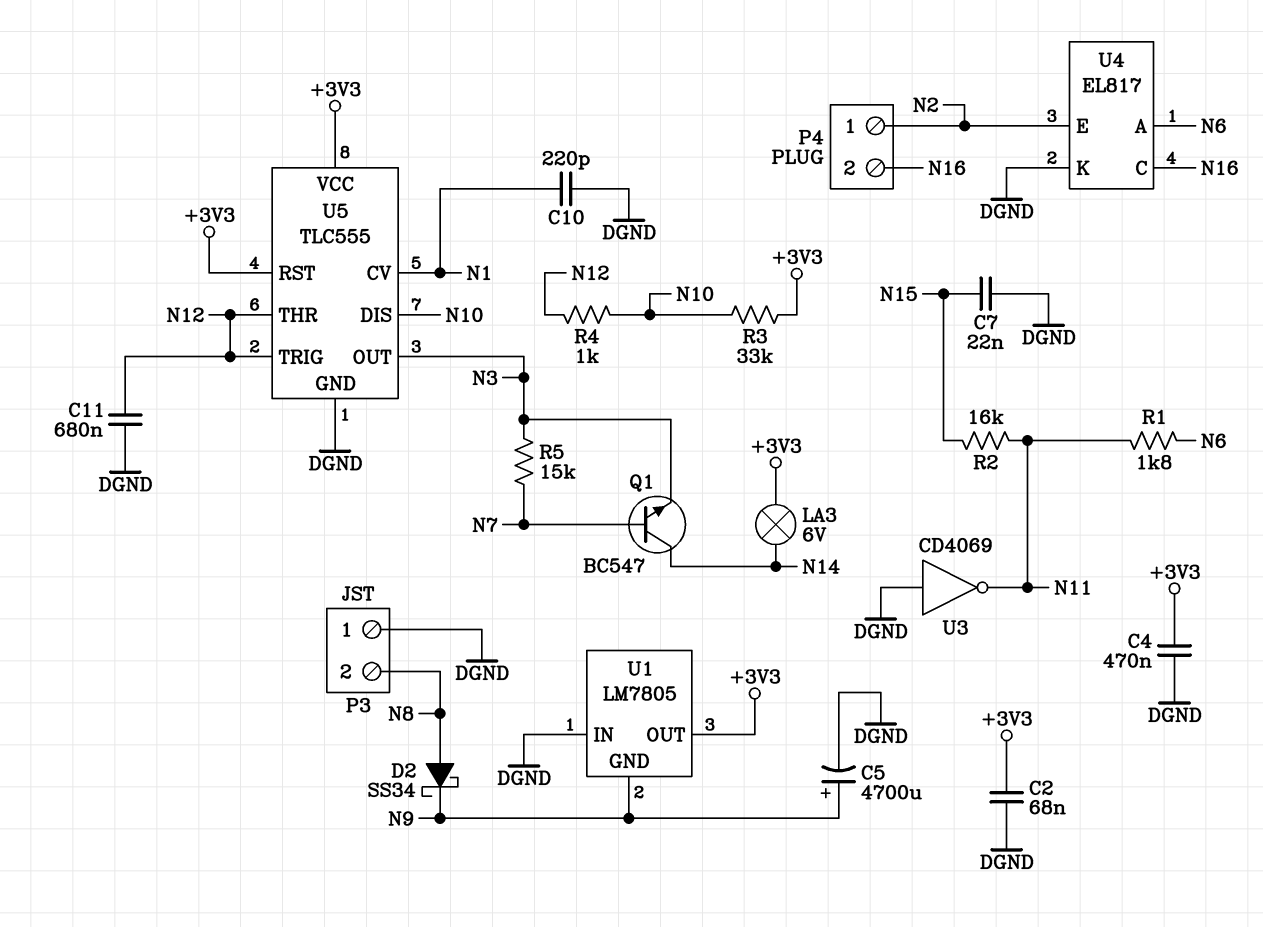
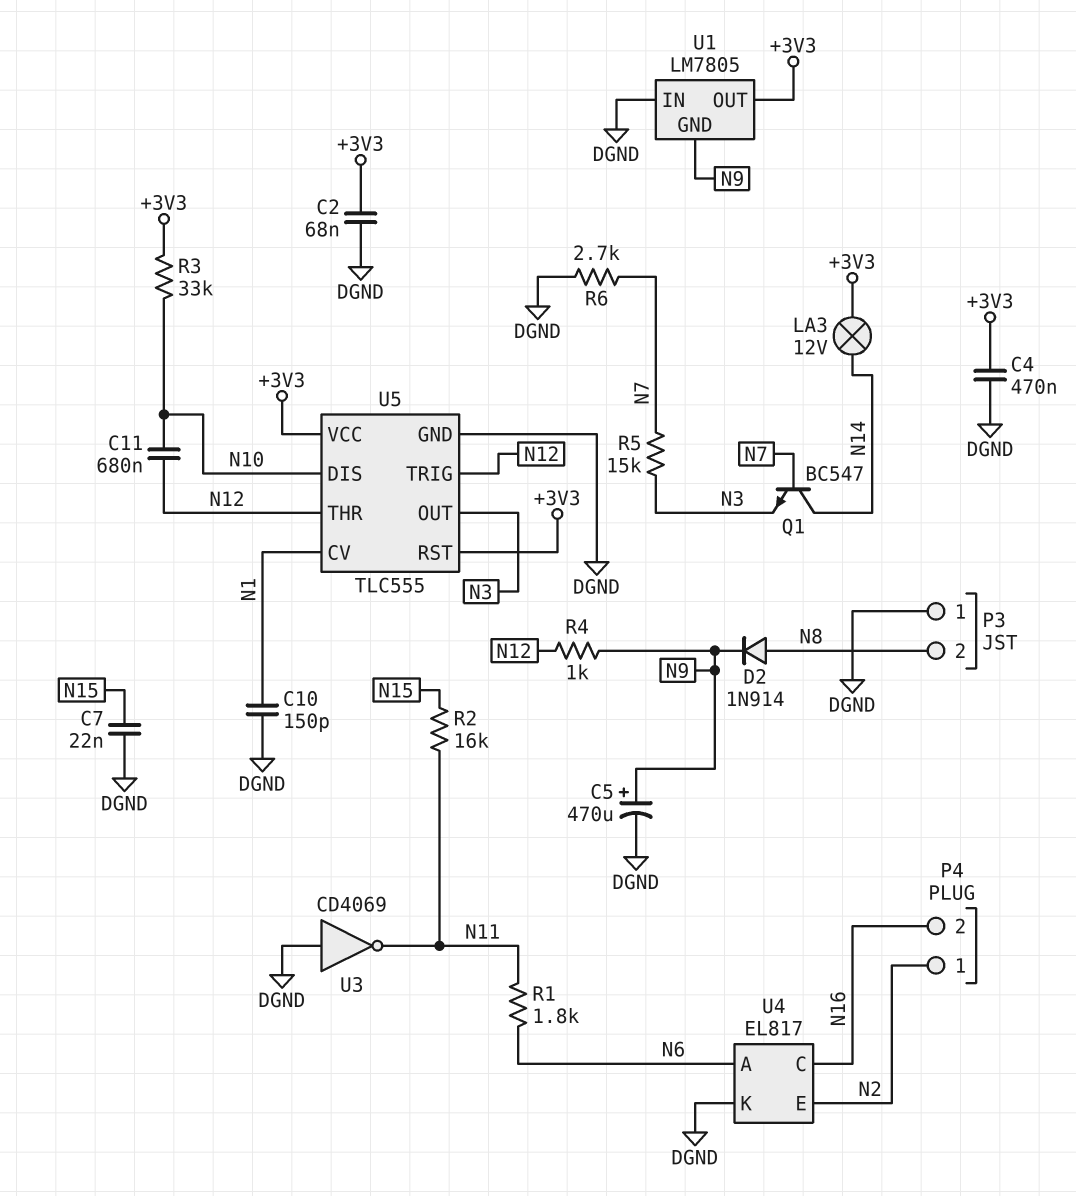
C5: 4700uF (plus N9, minus DGND) -> 470uF (plus N9, minus DGND)
C10: 220pF (DGND, N1) -> 150pF (DGND, N1)
C11: 680nF (DGND, N12) -> 680nF (N10, N12)
D2: schottky SS34 (A N8, K N9) -> diode 1N914 (A N8, K N9)
LA3: lamp 6V (+3V3, N14) -> lamp 12V (+3V3, N14)
R4: 1k (N10, N12) -> 1k (N9, N12)
R6: none -> 2.7k (DGND, N7)

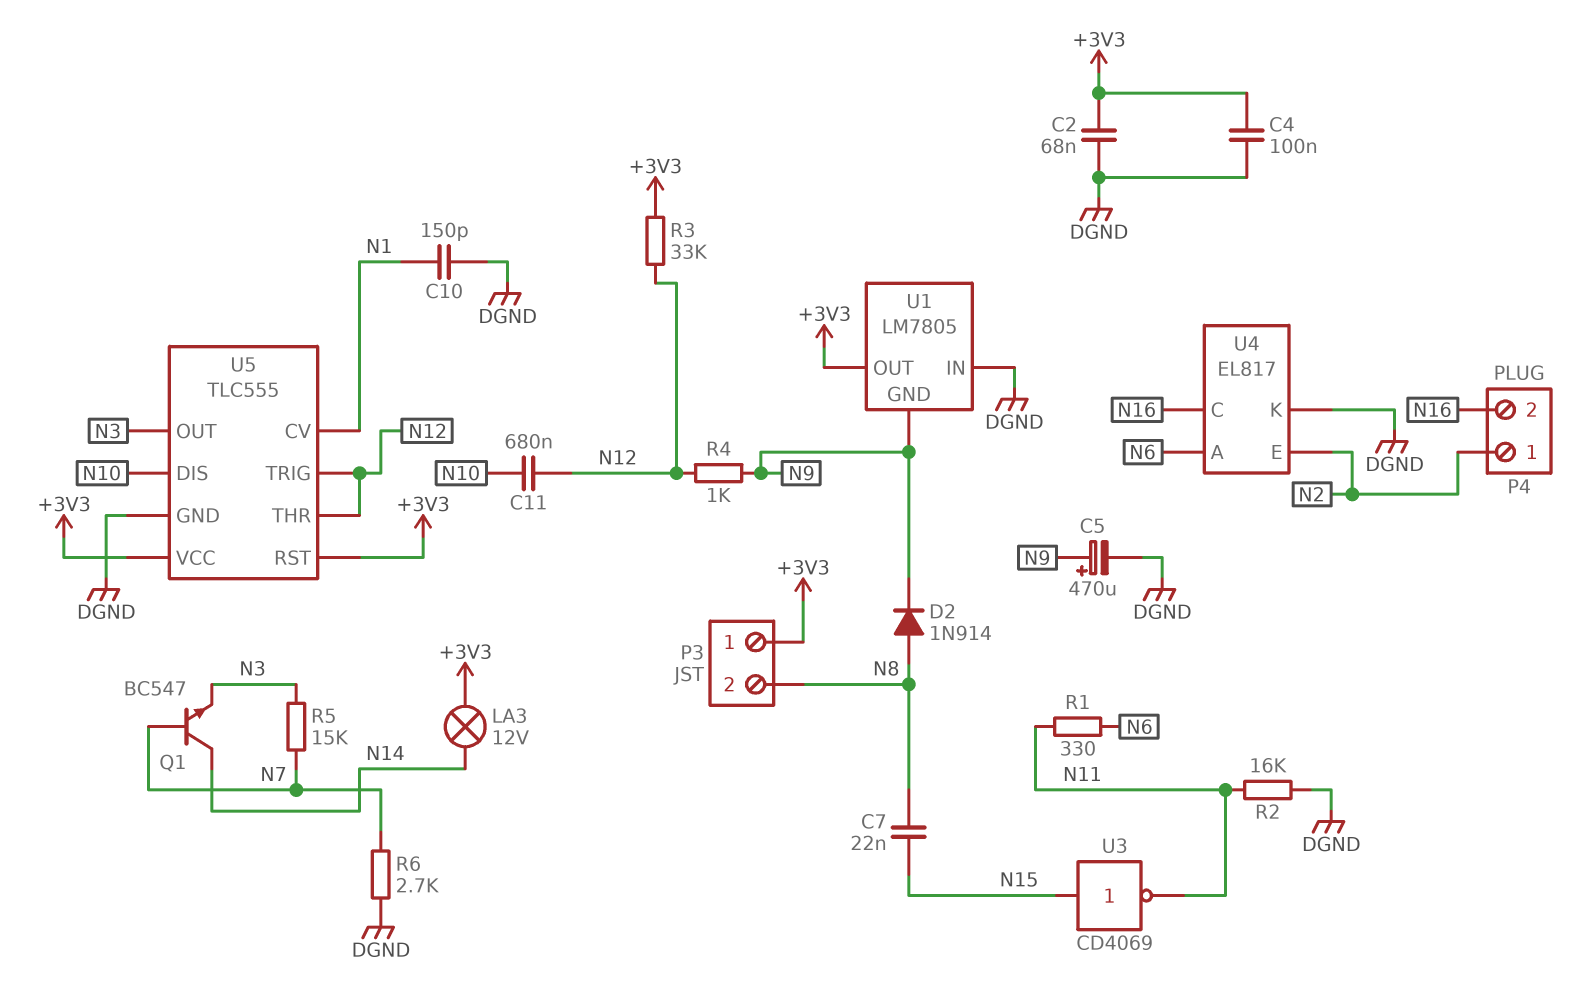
C4: 470nF (+3V3, DGND) -> 100nF (+3V3, DGND)
C7: 22nF (DGND, N15) -> 22nF (N8, N15)
P3 pin 1: DGND -> +3V3
R1: 1.8k (N6, N11) -> 330 (N6, N11)
R2: 16k (N11, N15) -> 16k (DGND, N11)
R3: 33k (+3V3, N10) -> 33k (+3V3, N12)
U3: NOT CD4069 (in DGND, out N11) -> NOT CD4069 (in N15, out N11)

